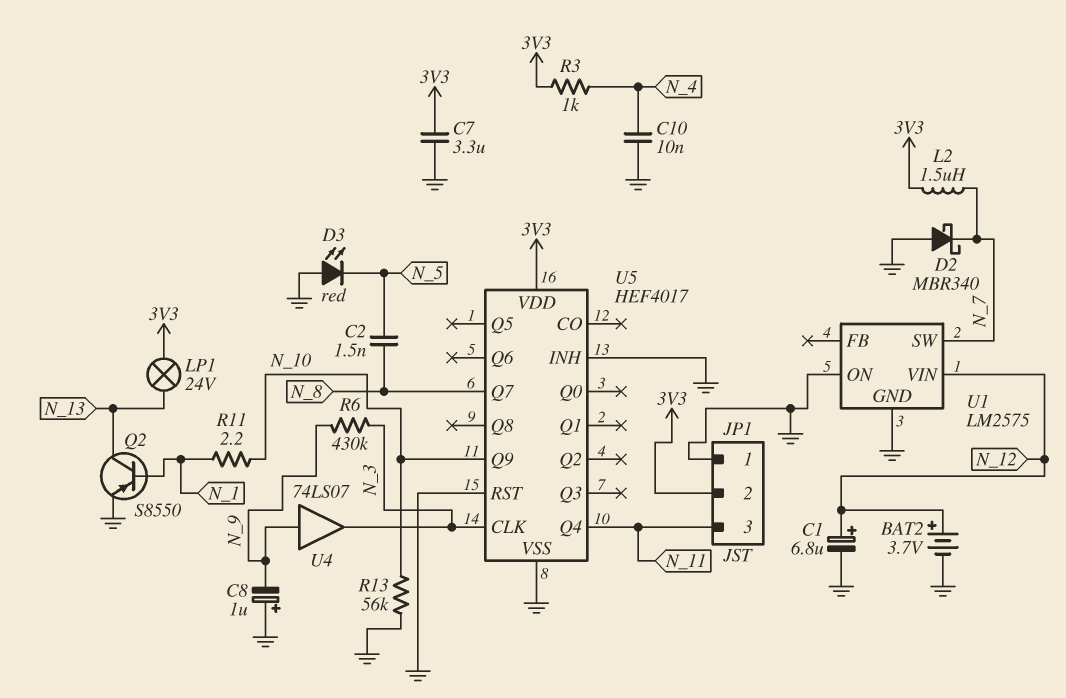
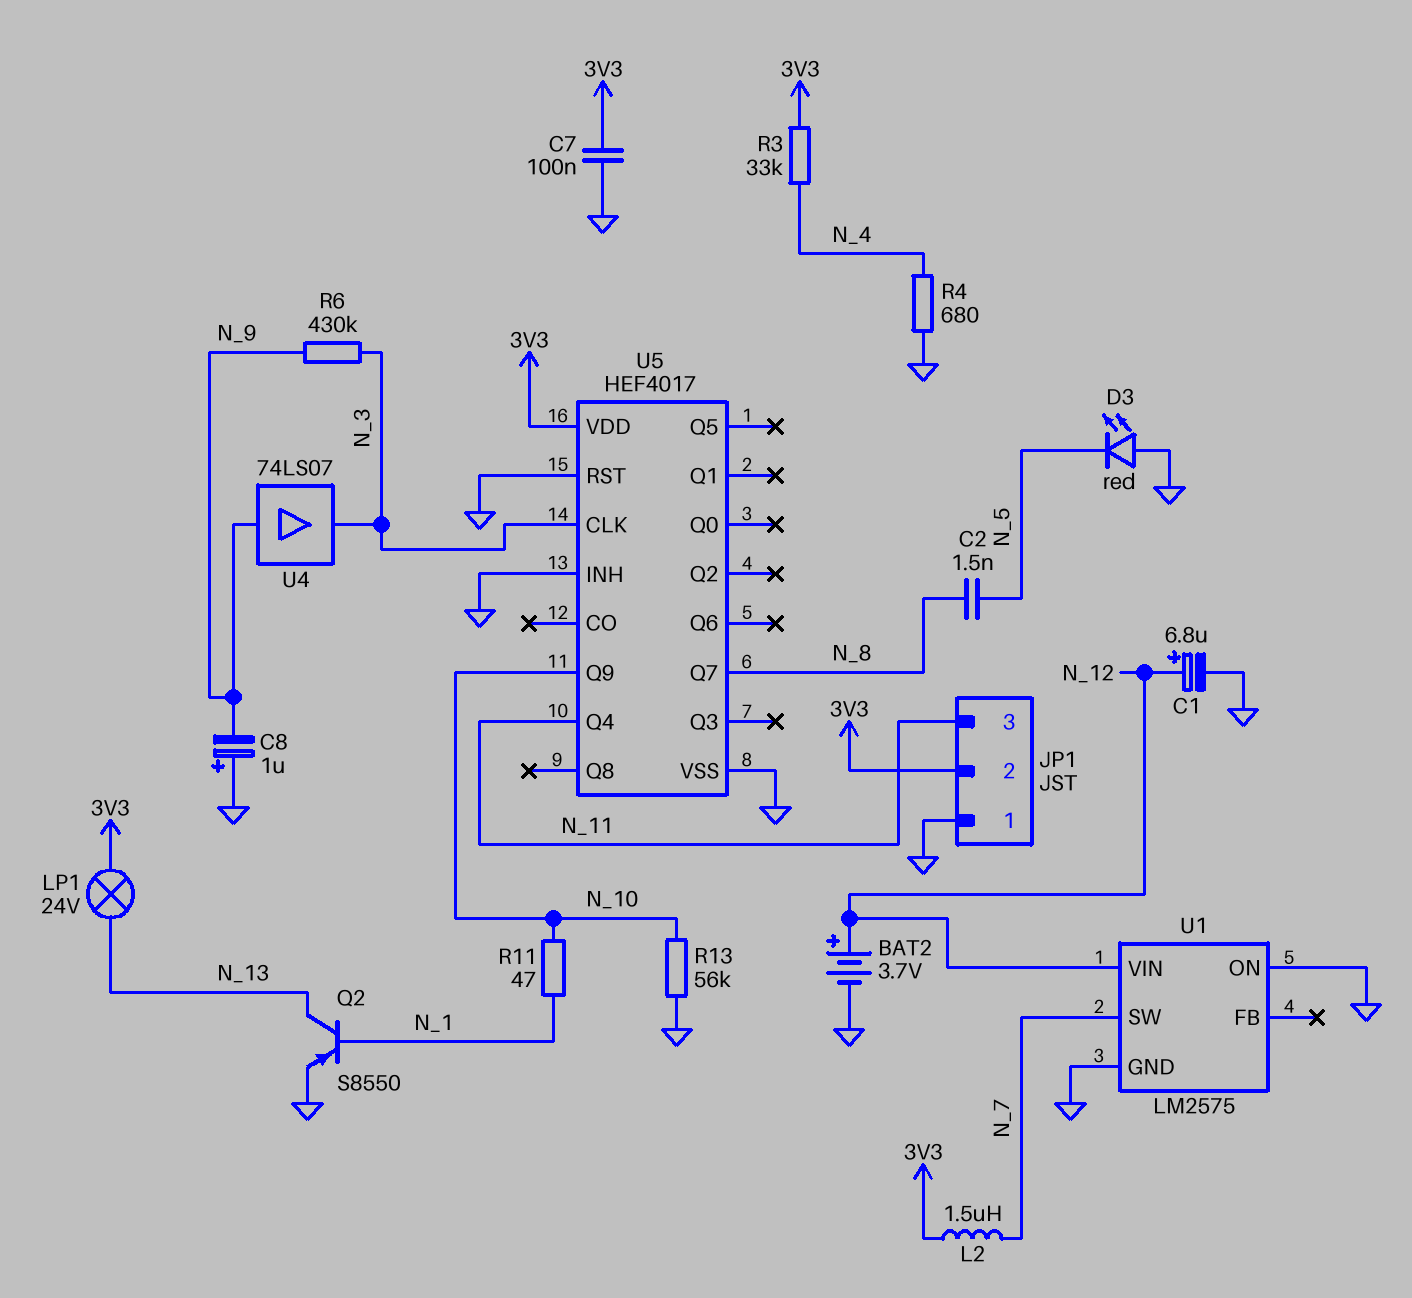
C7: 3.3uF (3V3, GND) -> 100nF (3V3, GND)
C10: 10nF (GND, N_4) -> none
D2: schottky MBR340 (A GND, K N_7) -> none
R3: 1k (3V3, N_4) -> 33k (3V3, N_4)
R4: none -> 680 (GND, N_4)
R11: 2.2 (N_1, N_10) -> 47 (N_1, N_10)

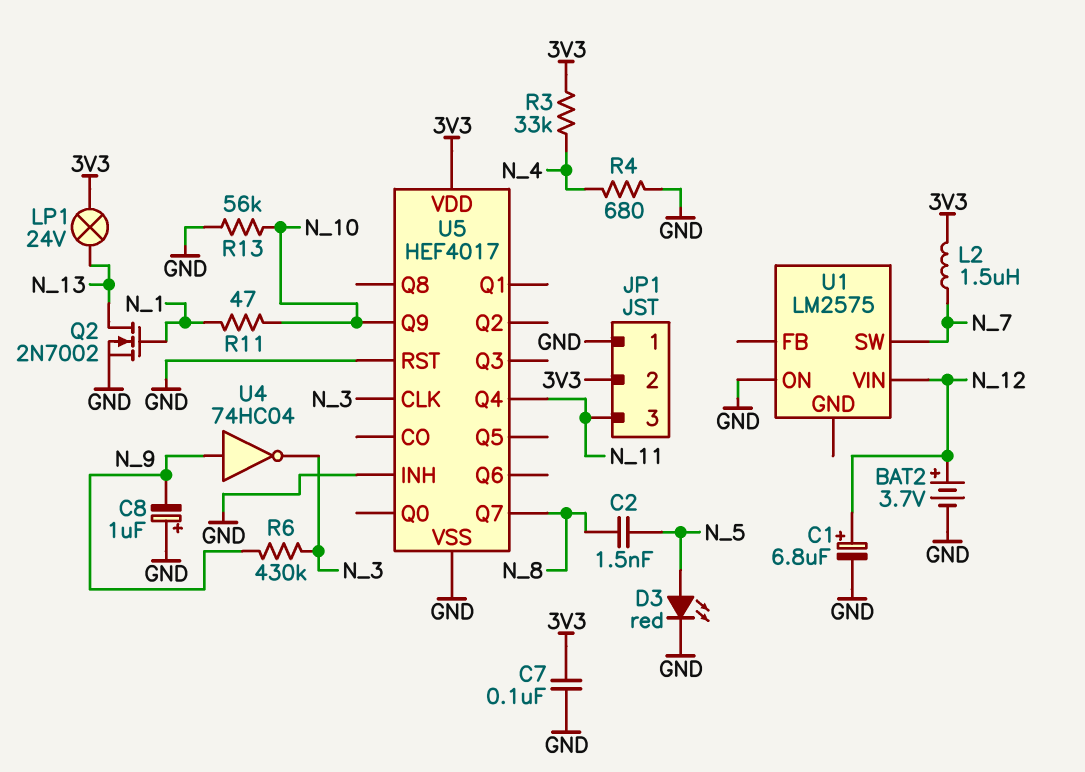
D3: LED red (A GND, K N_5) -> LED red (A N_5, K GND)
Q2: PNP S8550 (B N_1, C N_13, E GND) -> NMOS 2N7002 (G N_1, D N_13, S GND)
U1 pin GND: GND -> none
U4: buffer 74LS07 (in N_9, out N_3) -> NOT 74HC04 (in N_9, out N_3)

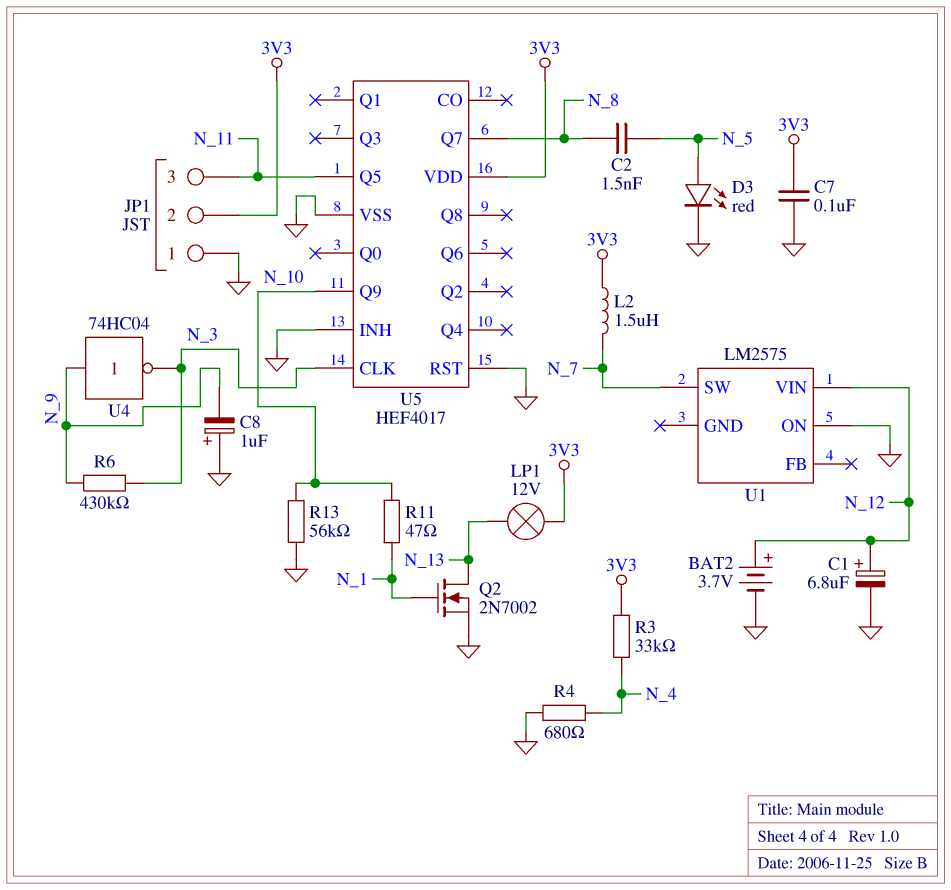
LP1: lamp 24V (3V3, N_13) -> lamp 12V (3V3, N_13)
U5 pin Q4: N_11 -> none
U5 pin Q5: none -> N_11

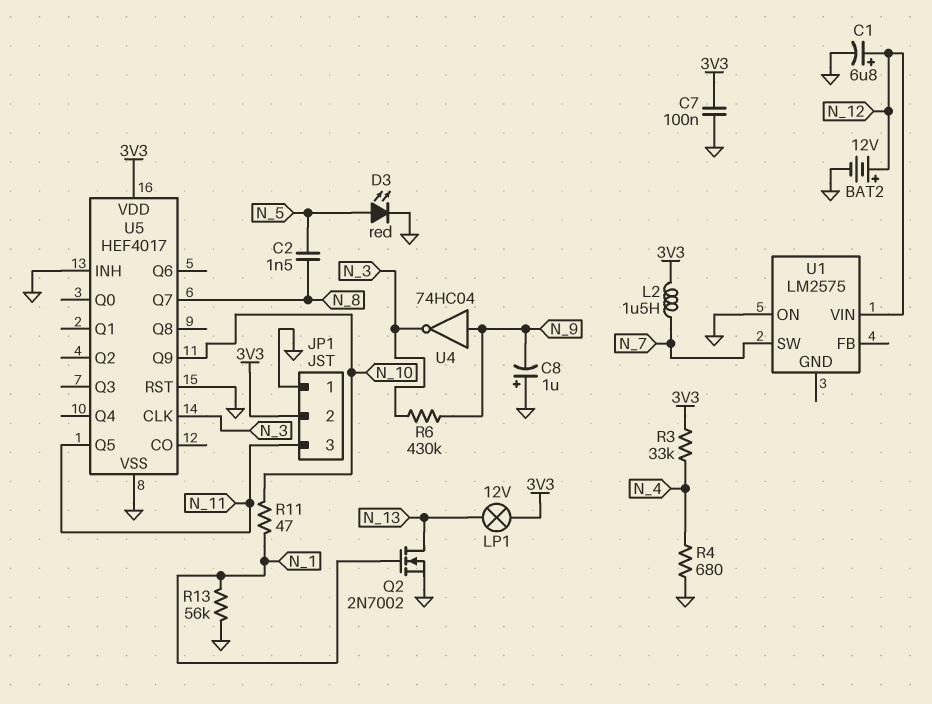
BAT2: 3.7V (plus N_12, minus GND) -> 12V (plus N_12, minus GND)
R13: 56k (GND, N_10) -> 56k (GND, N_1)

